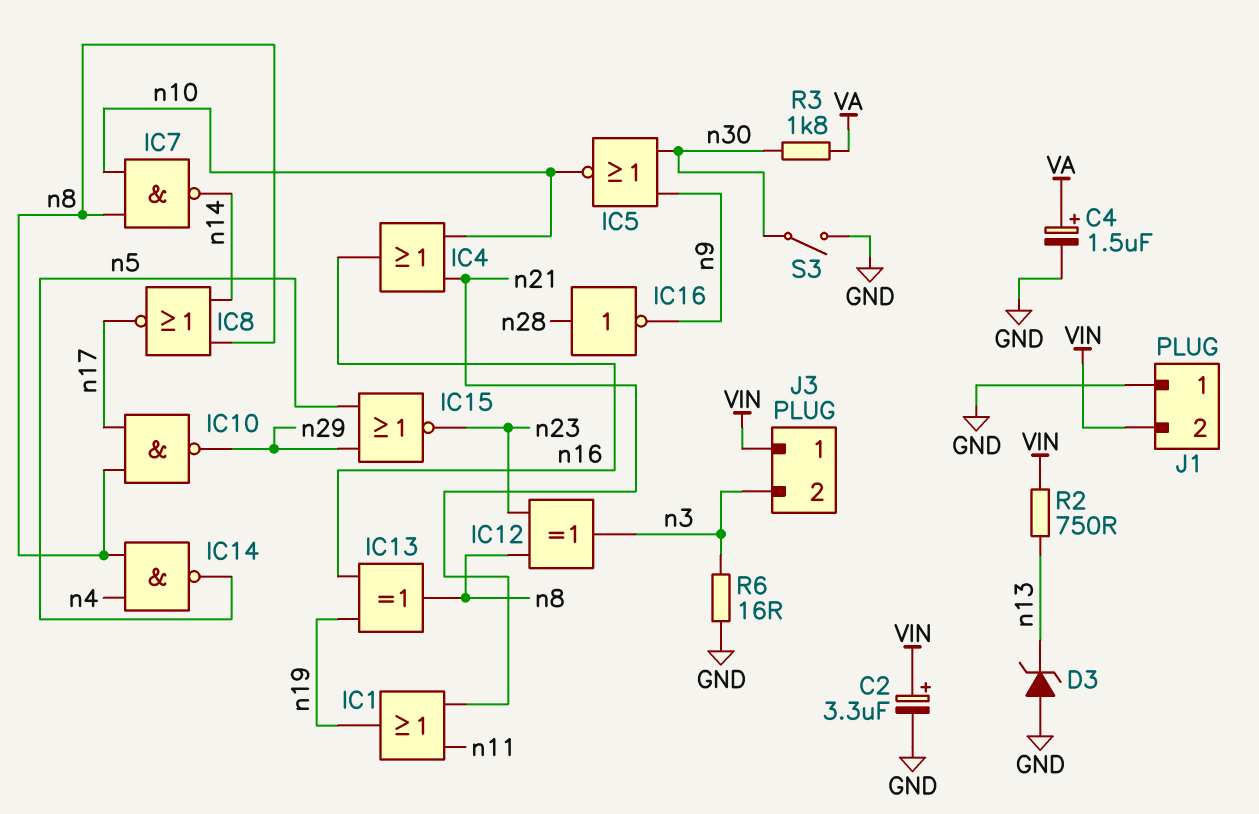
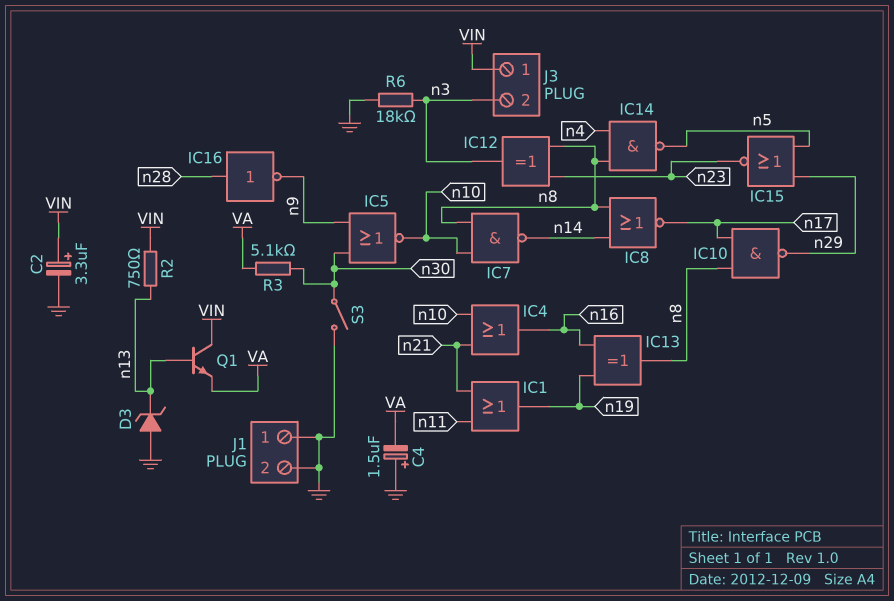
C4: 1.5uF (plus VA, minus GND) -> 1.5uF (plus GND, minus VA)
J1 pin 2: VIN -> GND
Q1: none -> NPN (B n13, C VIN, E VA)
R3: 1.8k (VA, n30) -> 5.1k (VA, n30)
R6: 16 (GND, n3) -> 18k (GND, n3)

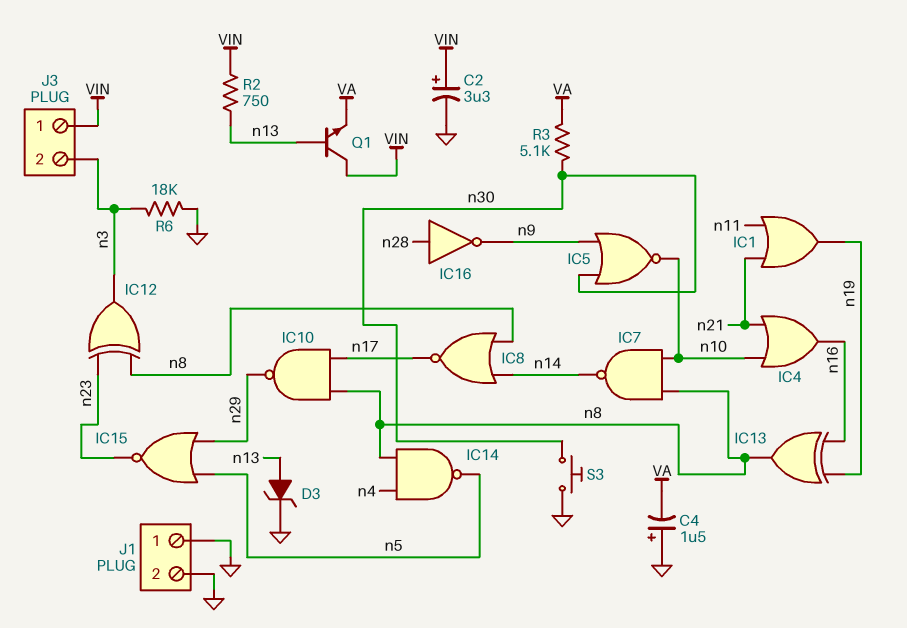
D3: zener (A GND, K n13) -> zener (A n13, K GND)
S3: switch (GND, n30) -> button (GND, n30)

